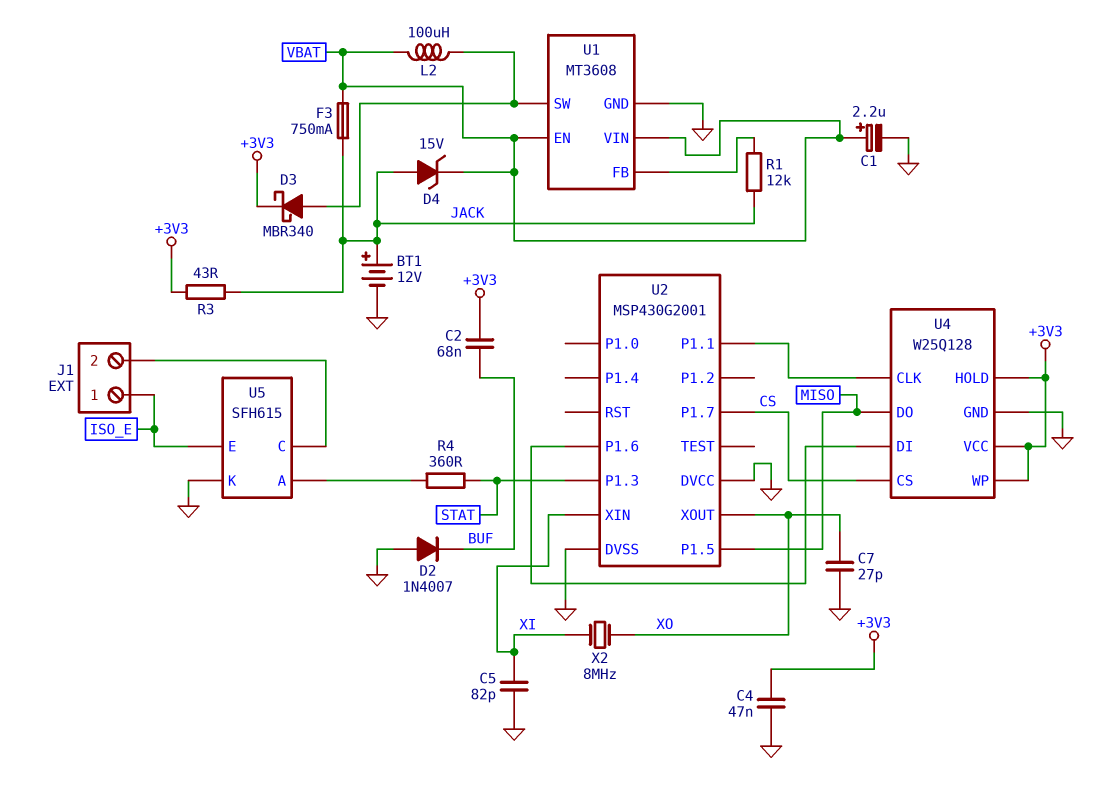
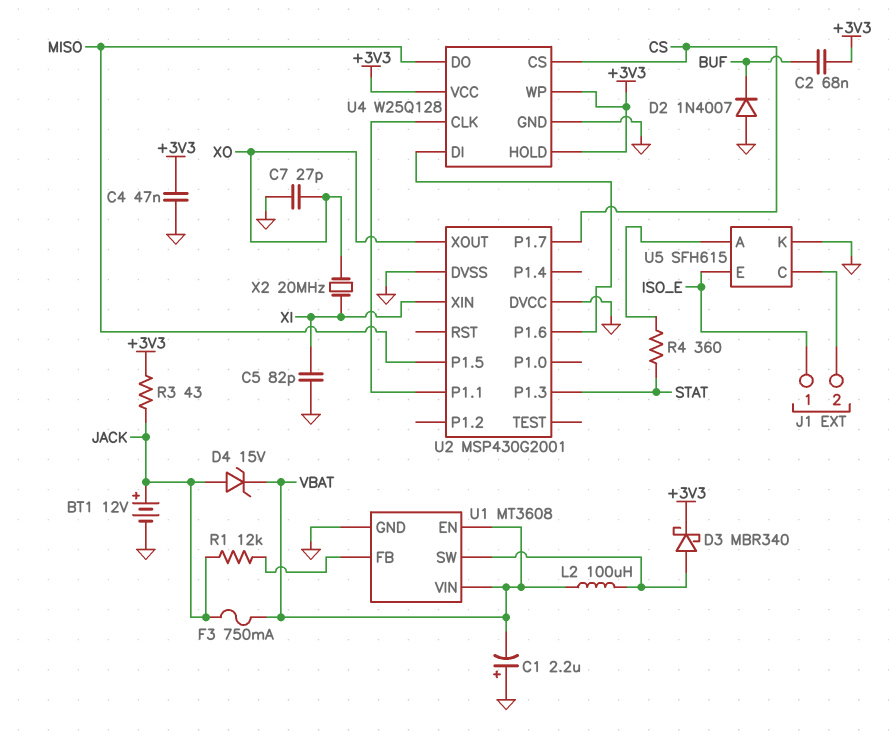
C1: 2.2uF (plus VBAT, minus GND) -> 2.2uF (plus GND, minus VBAT)
X2: 8MHz (XI, XO) -> 20MHz (XI, XO)

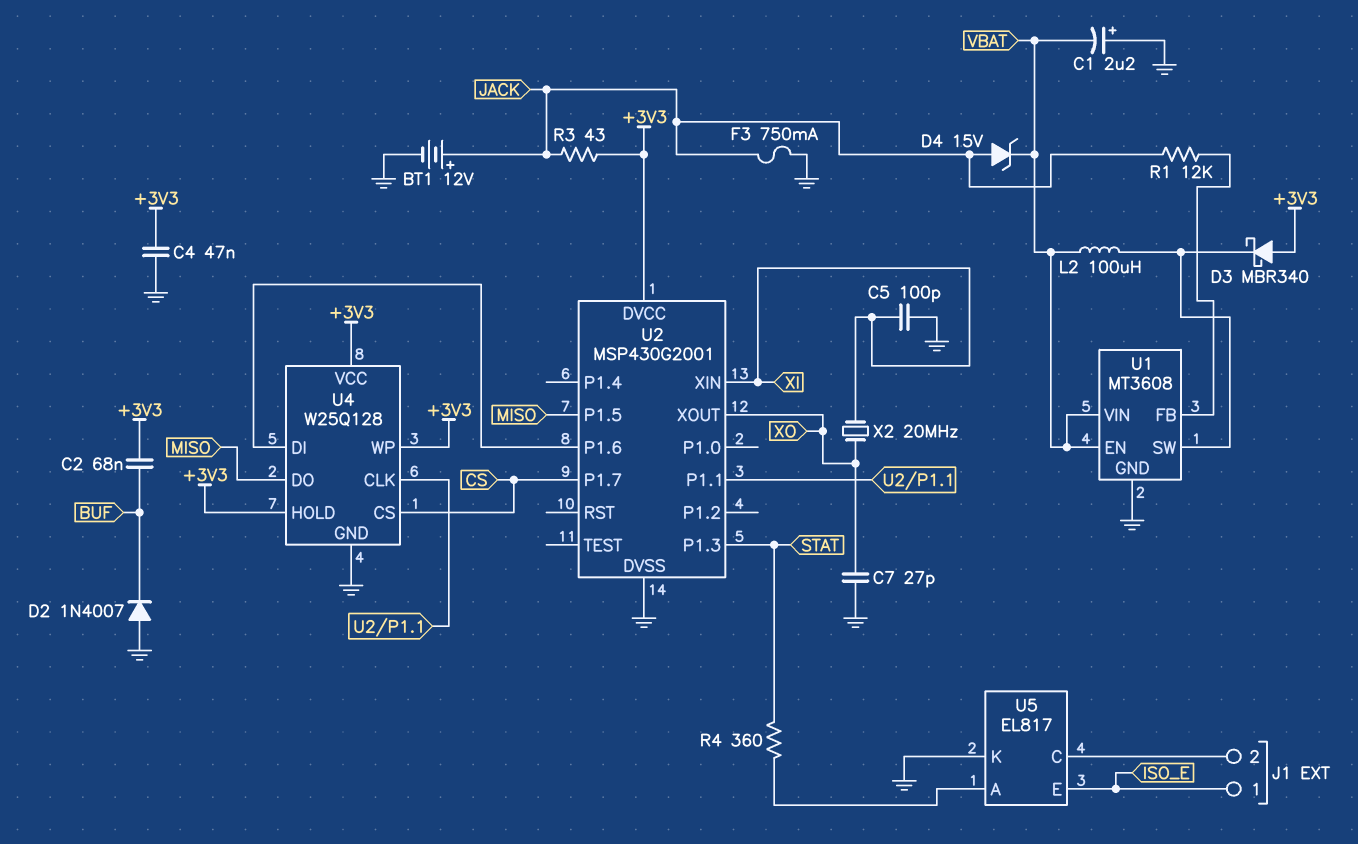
C5: 82pF (GND, XI) -> 100pF (GND, XI)
D3: schottky MBR340 (A U1/SW, K +3V3) -> schottky MBR340 (A +3V3, K U1/SW)
F3: 750mA (JACK, VBAT) -> 750mA (GND, JACK)
U2 pin DVCC: GND -> +3V3
U5: SFH615 -> EL817

